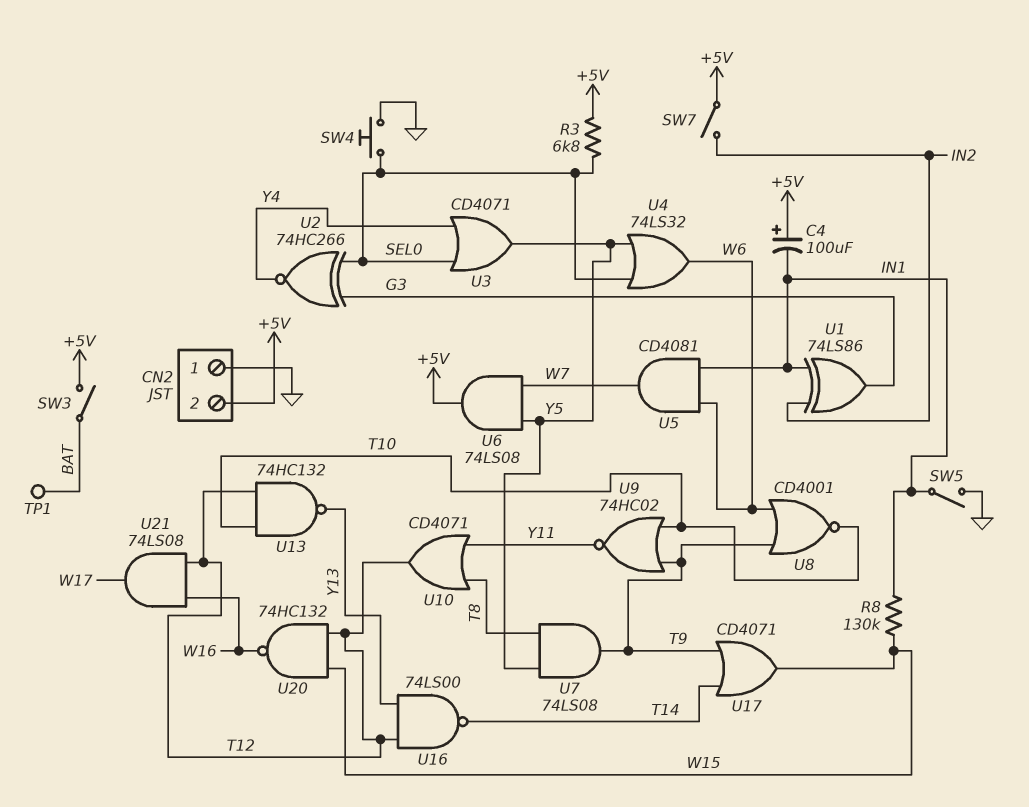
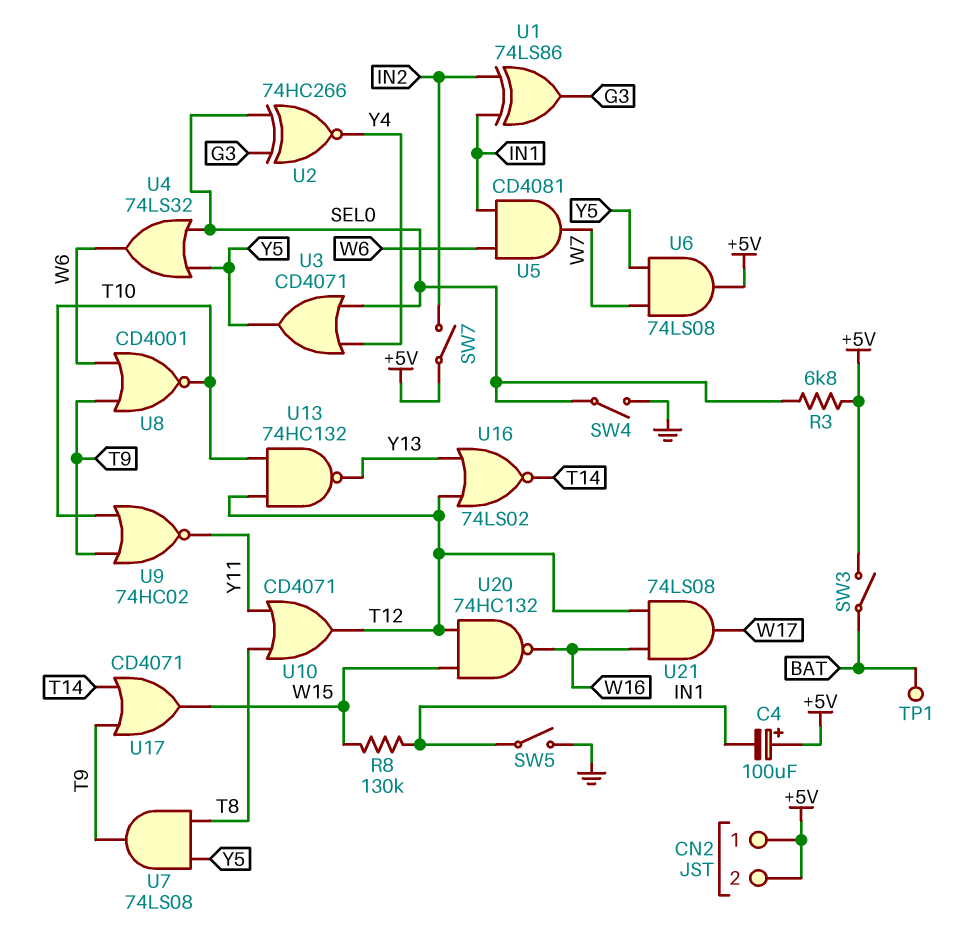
CN2 pin 1: GND -> +5V
SW4: button (GND, SEL0) -> switch (GND, SEL0)
U16: NAND 74LS00 (in T12, in Y13, out T14) -> NOR 74LS02 (in T12, in Y13, out T14)

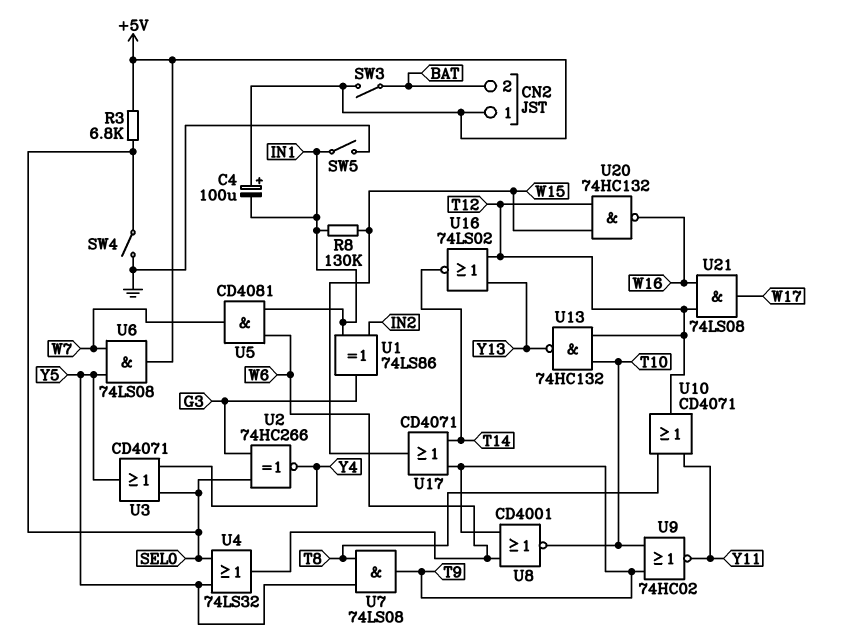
CN2 pin 2: +5V -> BAT
SW7: switch (+5V, IN2) -> none
TP1: test point (BAT) -> none

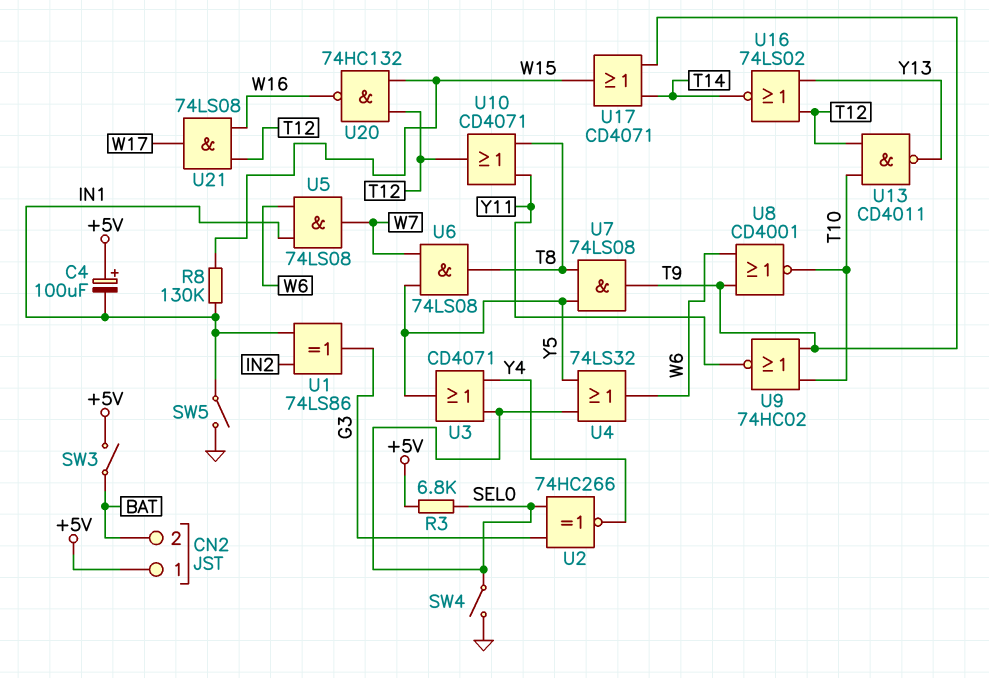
U5: AND CD4081 (in IN1, in W6, out W7) -> AND 74LS08 (in IN1, in W6, out W7)
U6: AND 74LS08 (in W7, in Y5, out +5V) -> AND 74LS08 (in W7, in Y5, out T8)
U13: NAND 74HC132 (in T10, in T12, out Y13) -> NAND CD4011 (in T10, in T12, out Y13)

